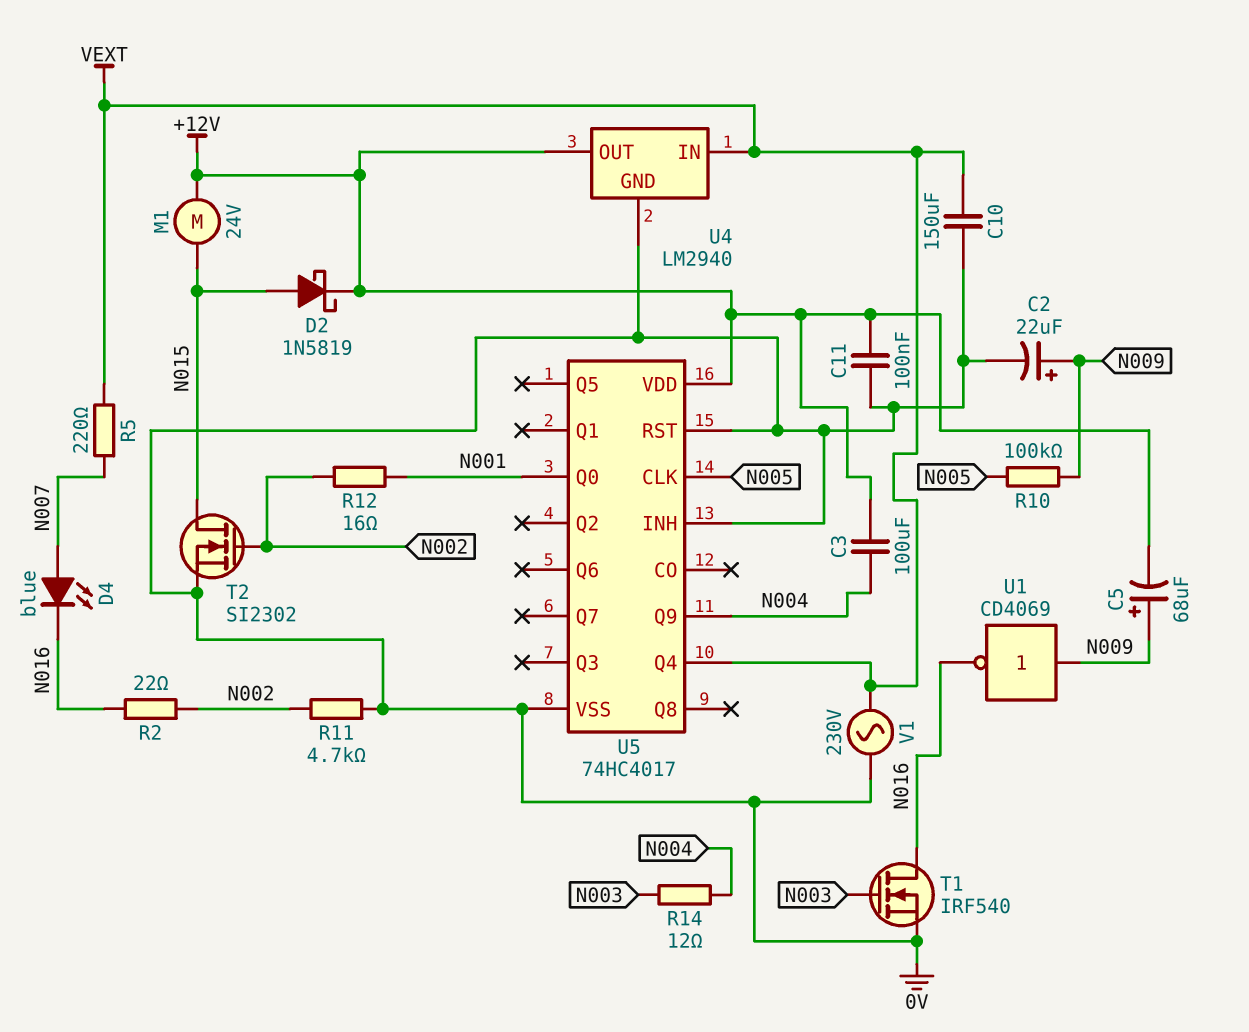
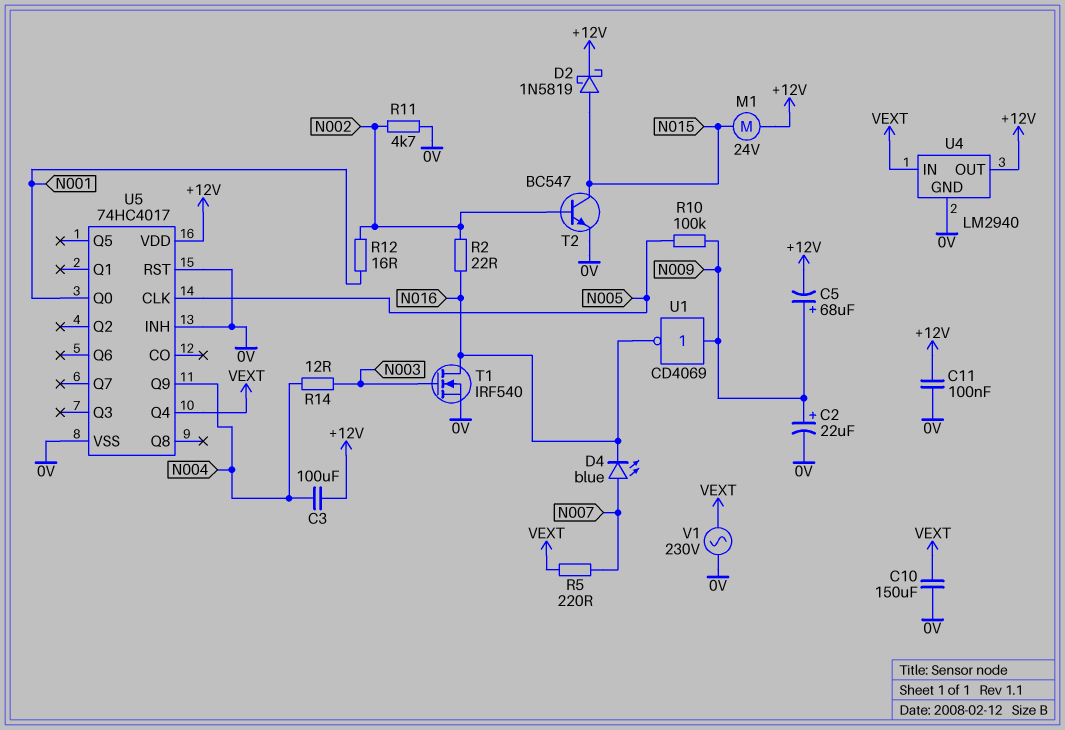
T2: NMOS SI2302 (G N002, D N015, S 0V) -> NPN BC547 (B N002, C N015, E 0V)

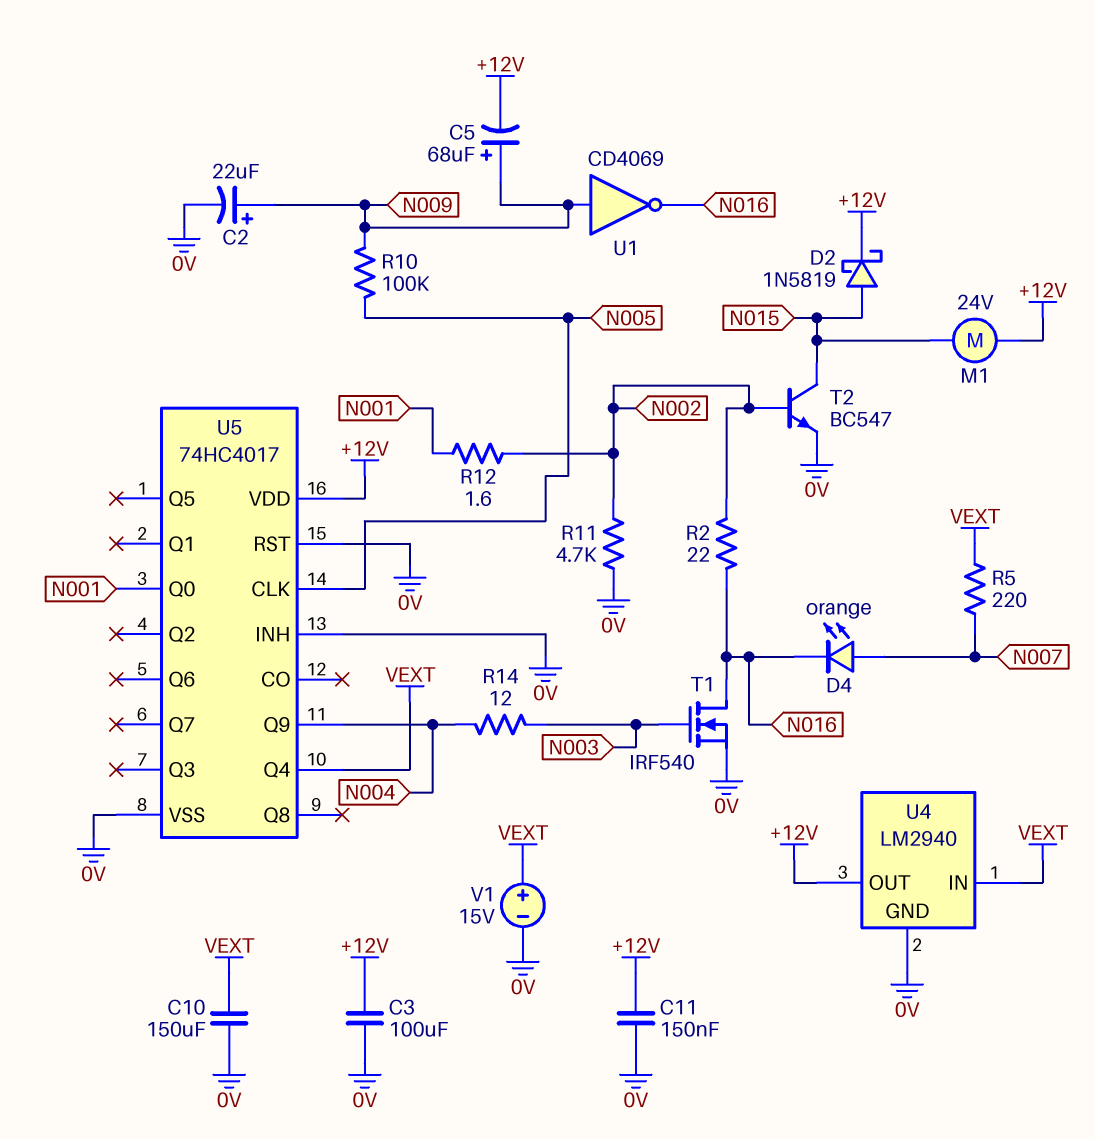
C3: 100uF (+12V, N004) -> 100uF (+12V, 0V)
C11: 100nF (+12V, 0V) -> 150nF (+12V, 0V)
D4: LED blue (A N007, K N016) -> LED orange (A N007, K N016)
R12: 16 (N001, N002) -> 1.6 (N001, N002)
V1: AC 230V (0V, VEXT) -> 15V (plus VEXT, minus 0V)

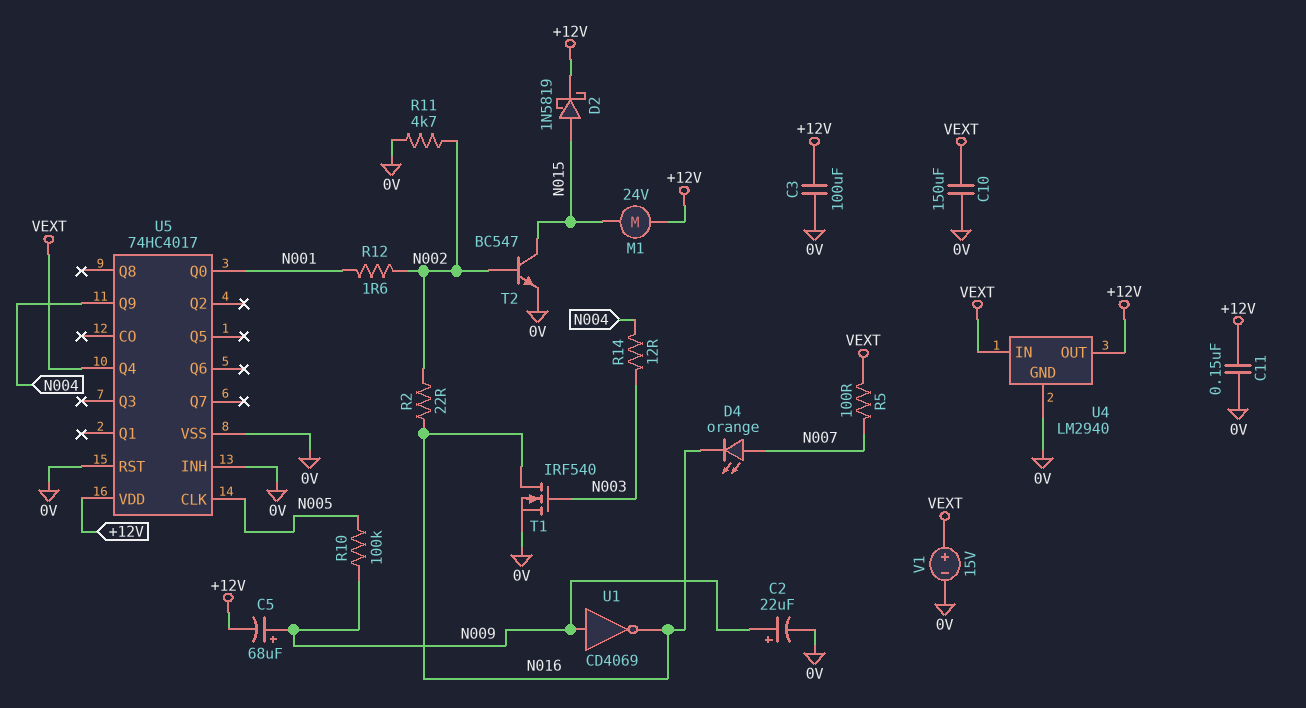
R5: 220 (N007, VEXT) -> 100 (N007, VEXT)

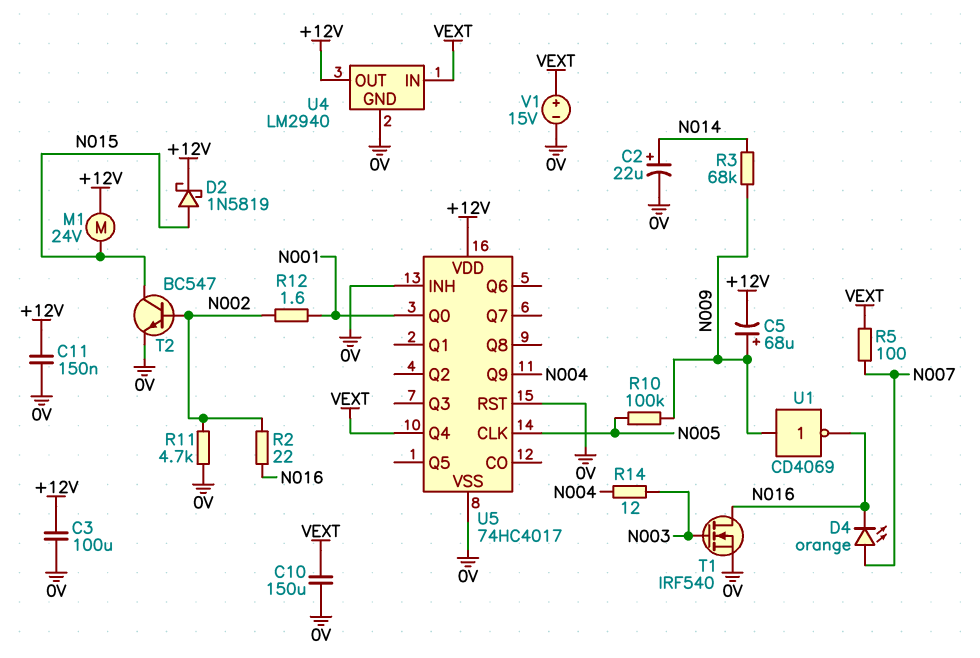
C2: 22uF (plus N009, minus 0V) -> 22uF (plus N014, minus 0V)
R3: none -> 68k (N009, N014)

